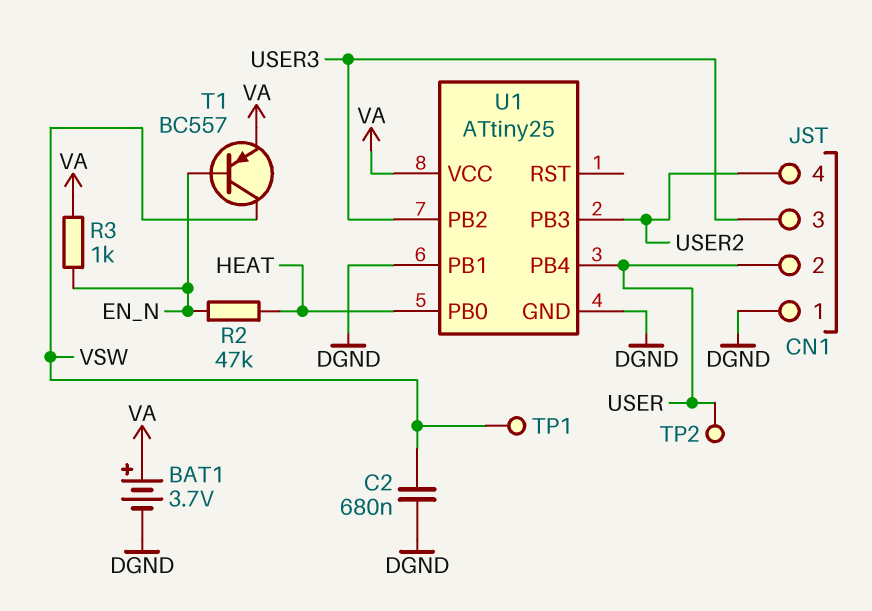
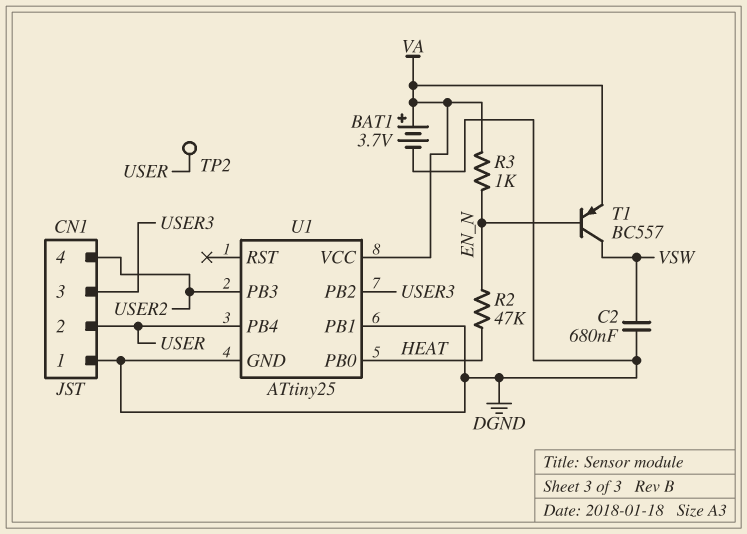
TP1: test point (VSW) -> none

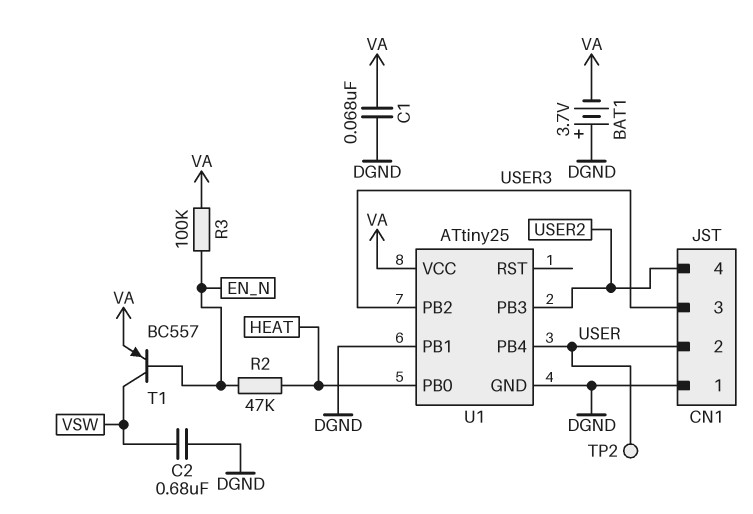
BAT1: 3.7V (plus VA, minus DGND) -> 3.7V (plus DGND, minus VA)
C1: none -> 68nF (DGND, VA)
R3: 1k (EN_N, VA) -> 100k (EN_N, VA)

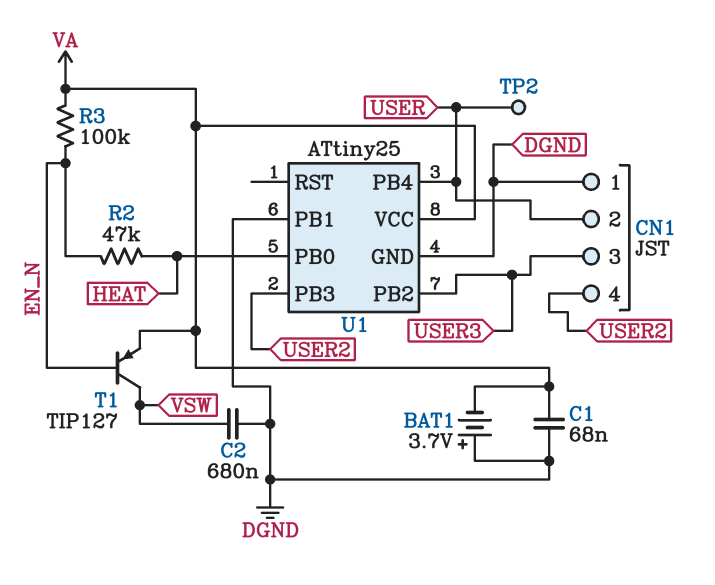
T1: PNP BC557 (B EN_N, C VSW, E VA) -> PNP TIP127 (B EN_N, C VSW, E VA)

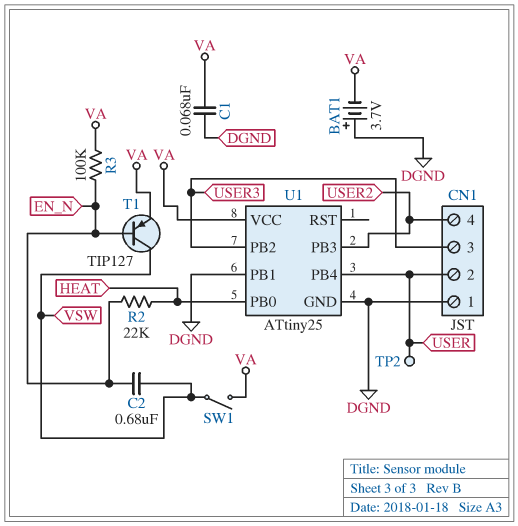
C2: 680nF (DGND, VSW) -> 680nF (EN_N, VSW)
R2: 47k (EN_N, HEAT) -> 22k (EN_N, HEAT)
SW1: none -> switch (VA, VSW)

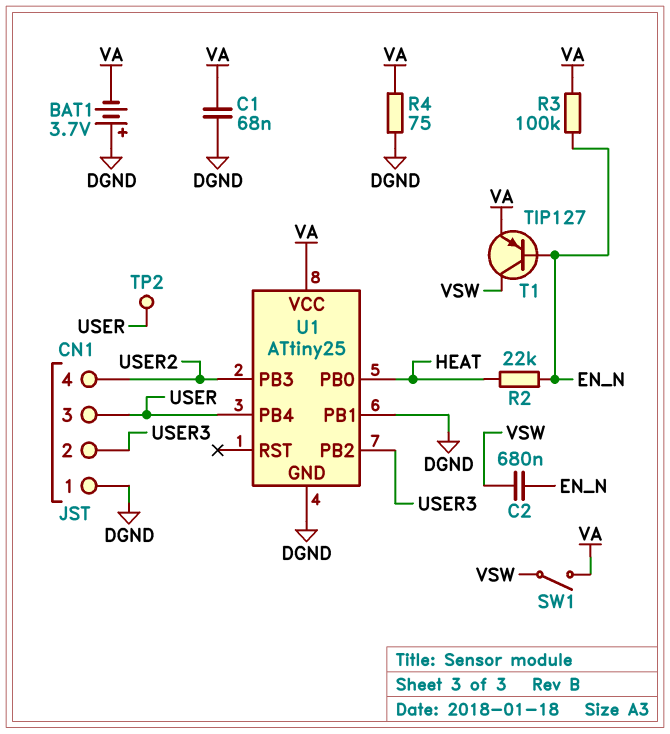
CN1 pin 2: USER -> USER3
CN1 pin 3: USER3 -> USER
R4: none -> 75 (DGND, VA)

